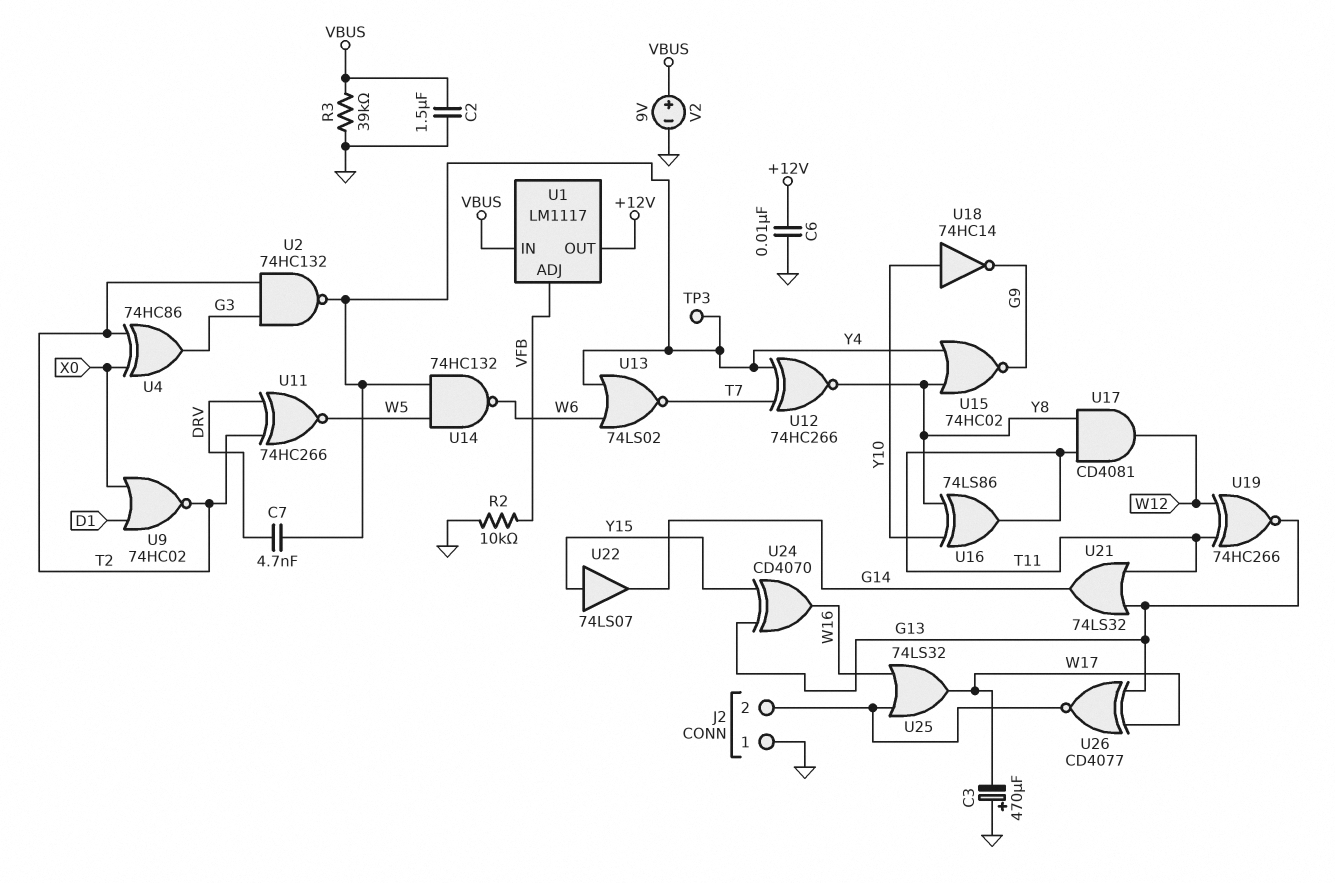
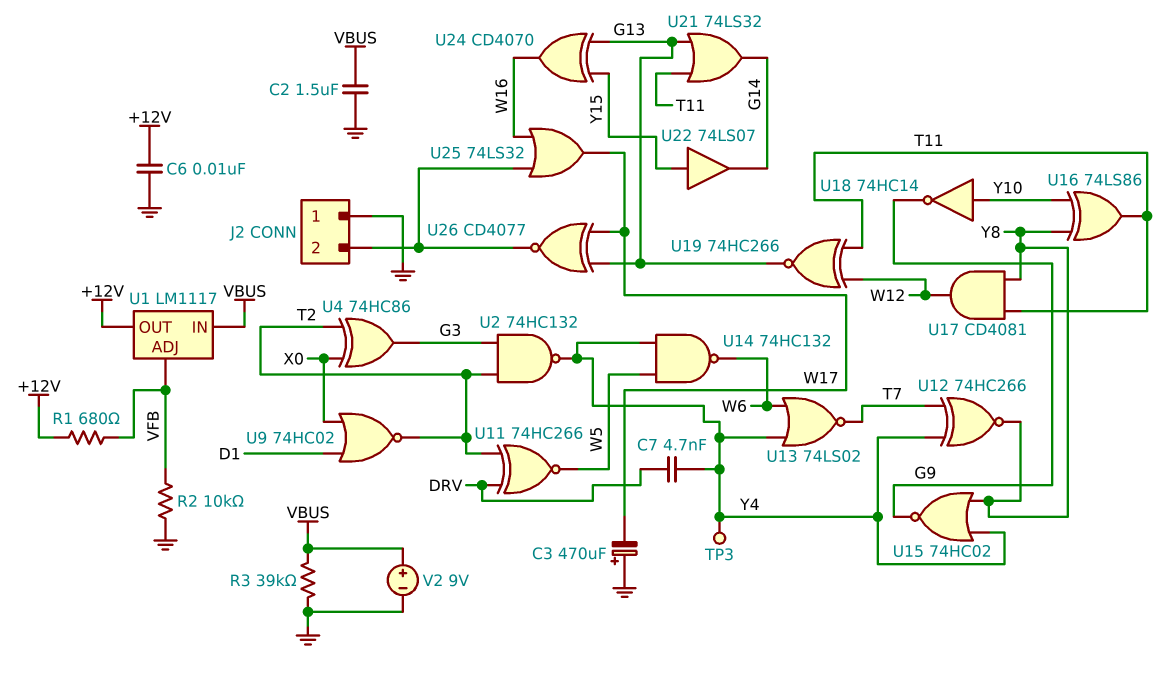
R1: none -> 680 (+12V, VFB)

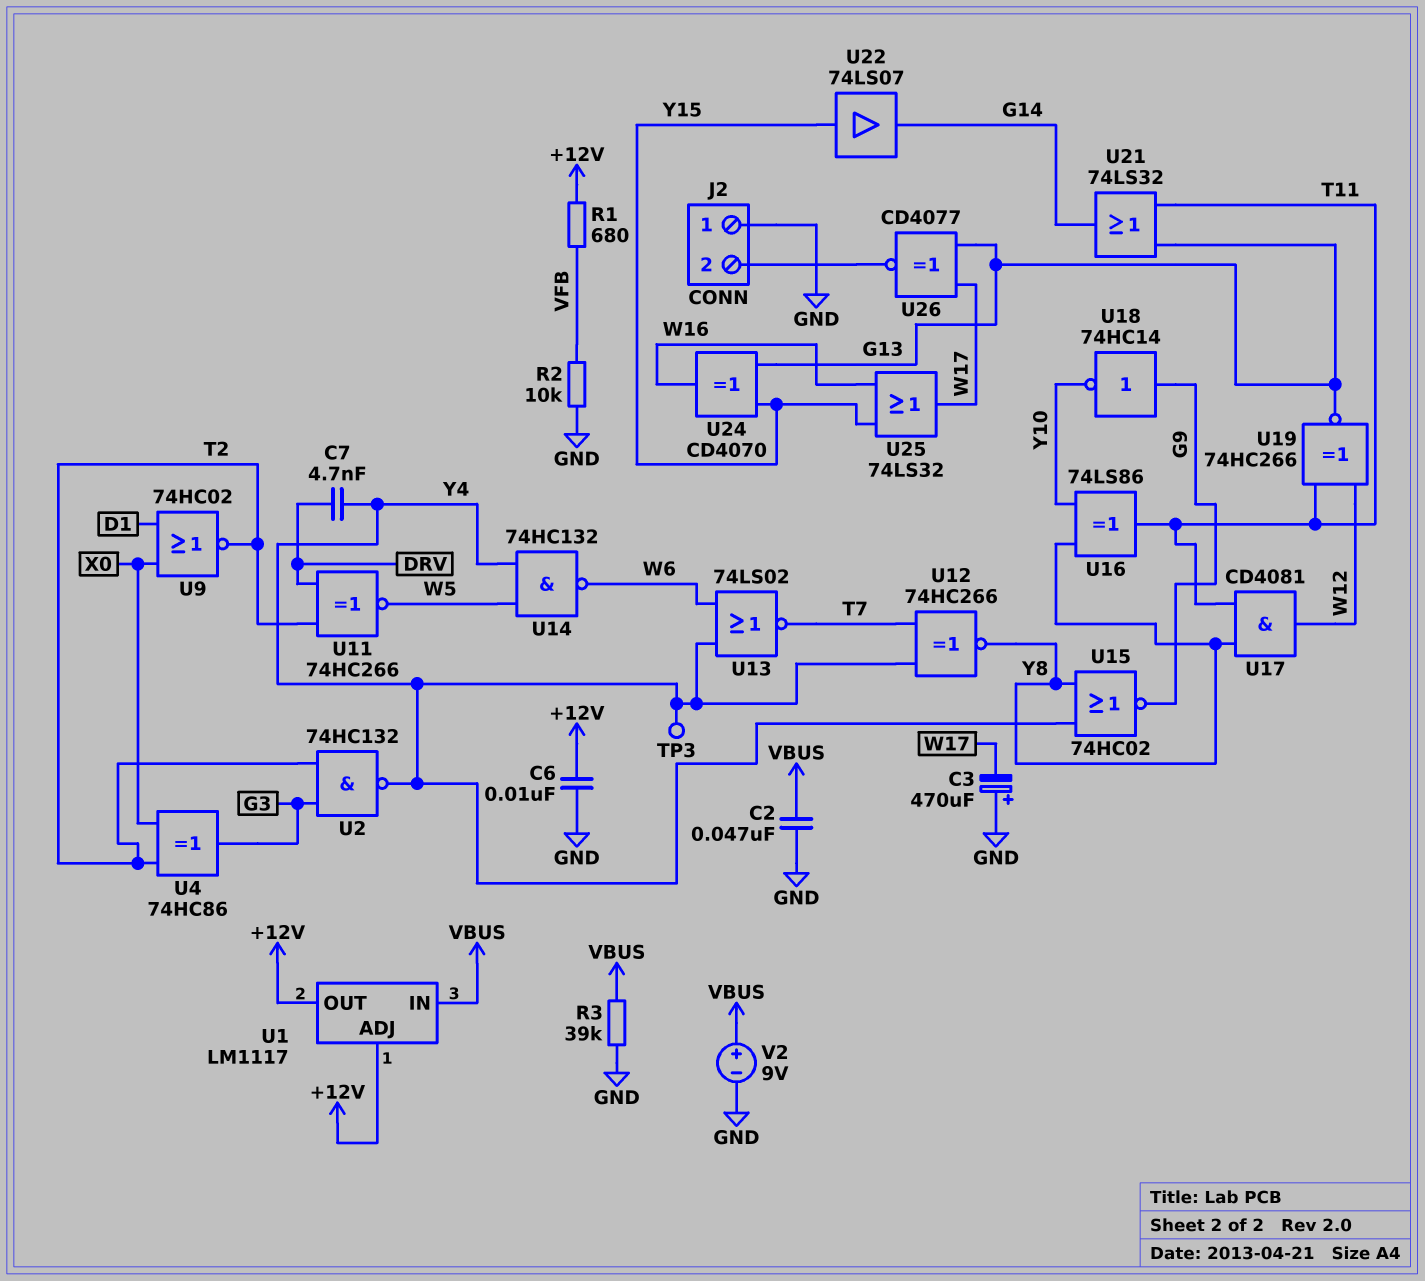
C2: 1.5uF (GND, VBUS) -> 47nF (GND, VBUS)
U1 pin ADJ: VFB -> +12V
U18: NOT 74HC14 (in Y10, out G9) -> NOT 74HC14 (in G9, out Y10)
U25: OR 74LS32 (in J2/2, in W16, out W17) -> OR 74LS32 (in W16, in Y15, out W17)

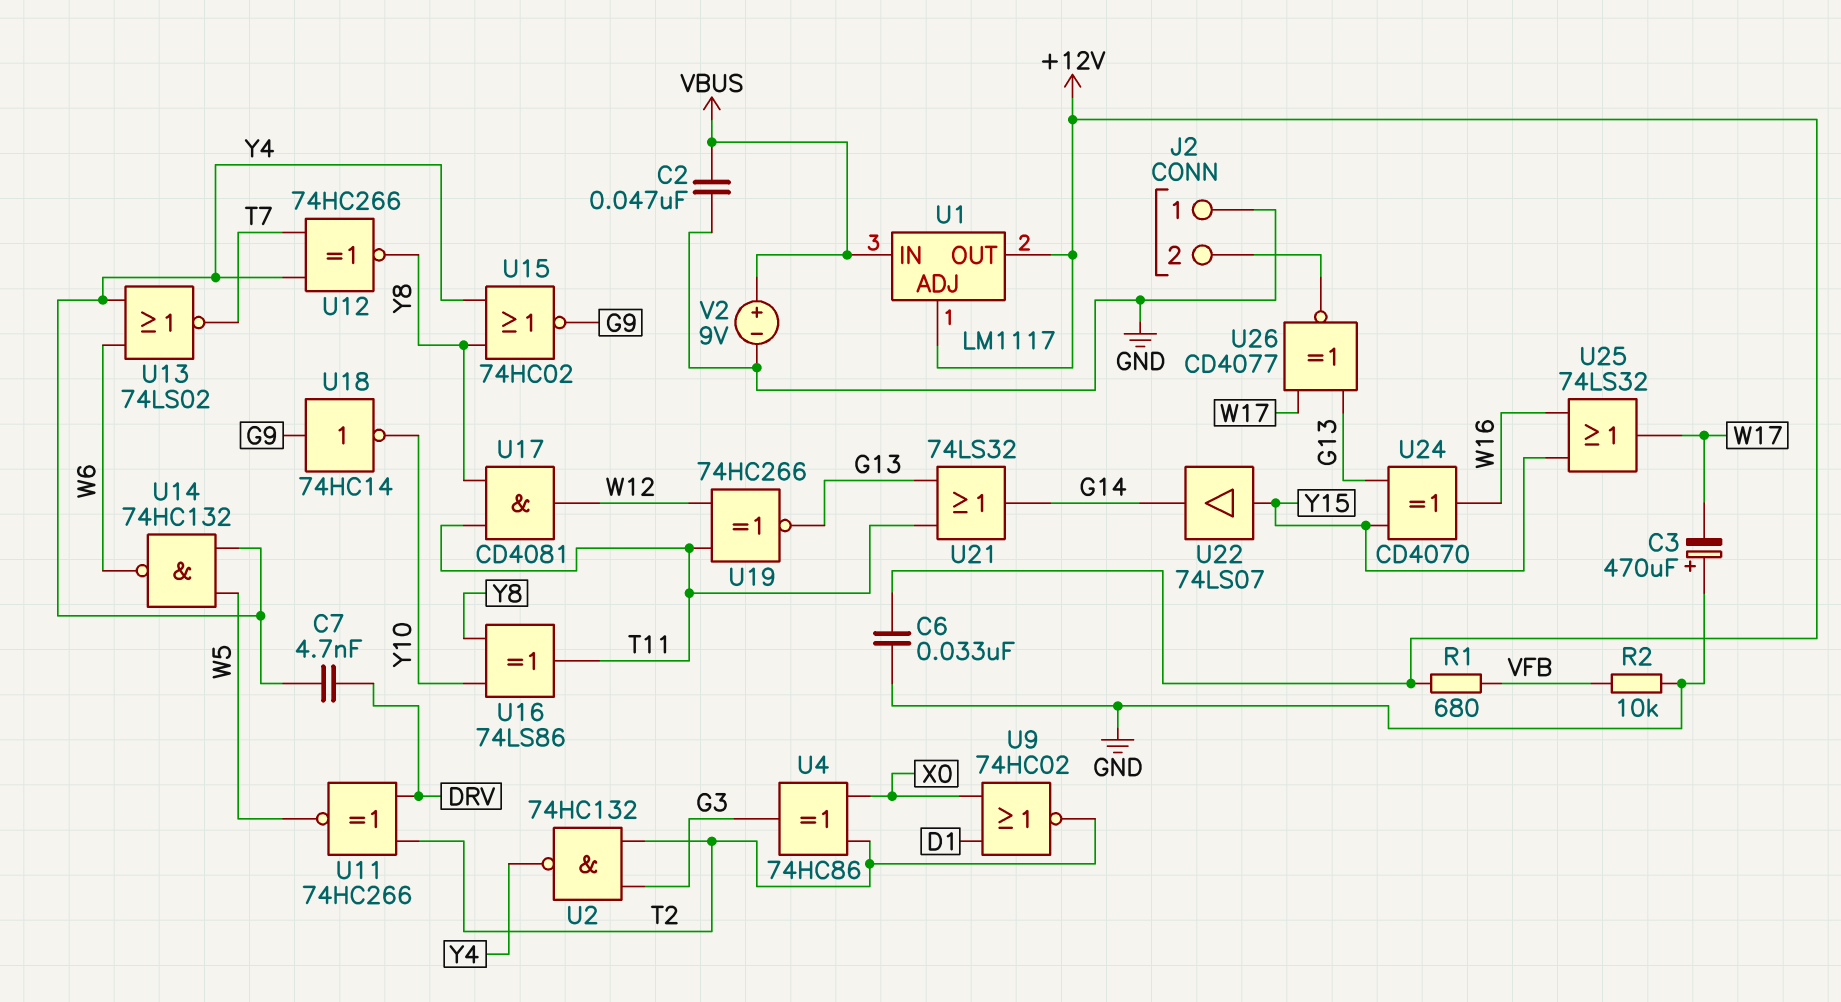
C6: 10nF (+12V, GND) -> 33nF (+12V, GND)
R3: 39k (GND, VBUS) -> none
TP3: test point (Y4) -> none

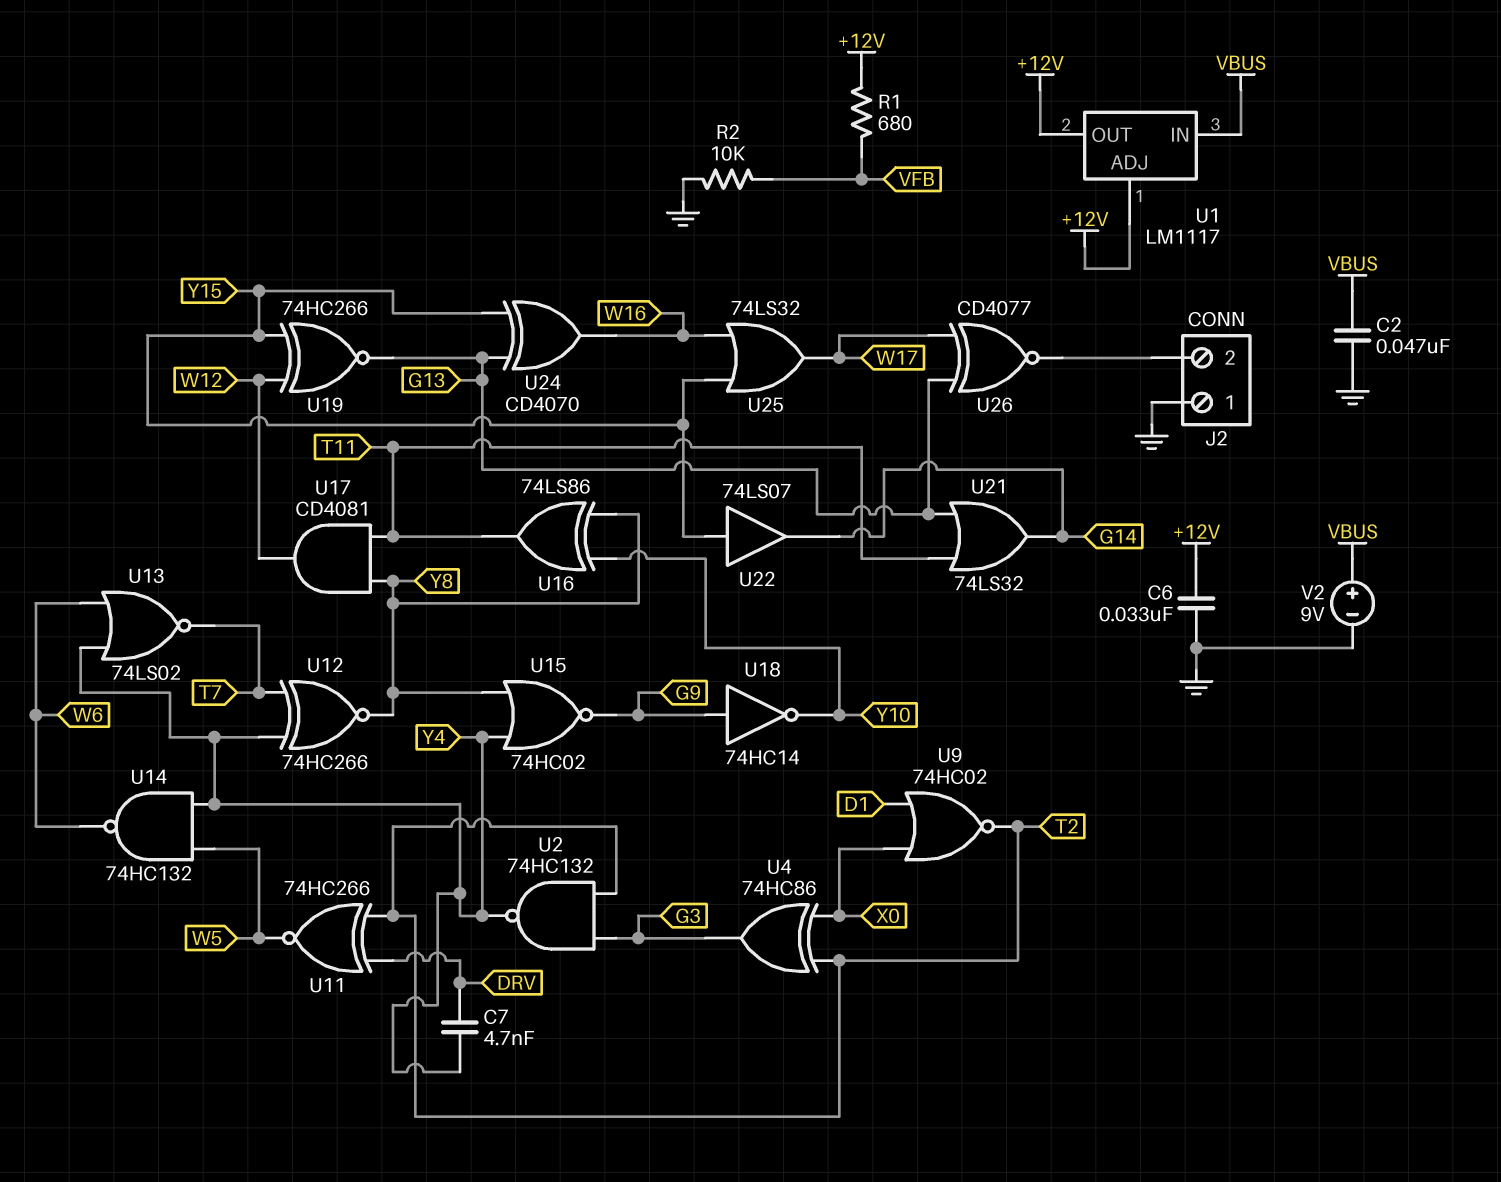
C3: 470uF (plus GND, minus W17) -> none
U19: XNOR 74HC266 (in T11, in W12, out G13) -> XNOR 74HC266 (in W12, in Y15, out G13)

